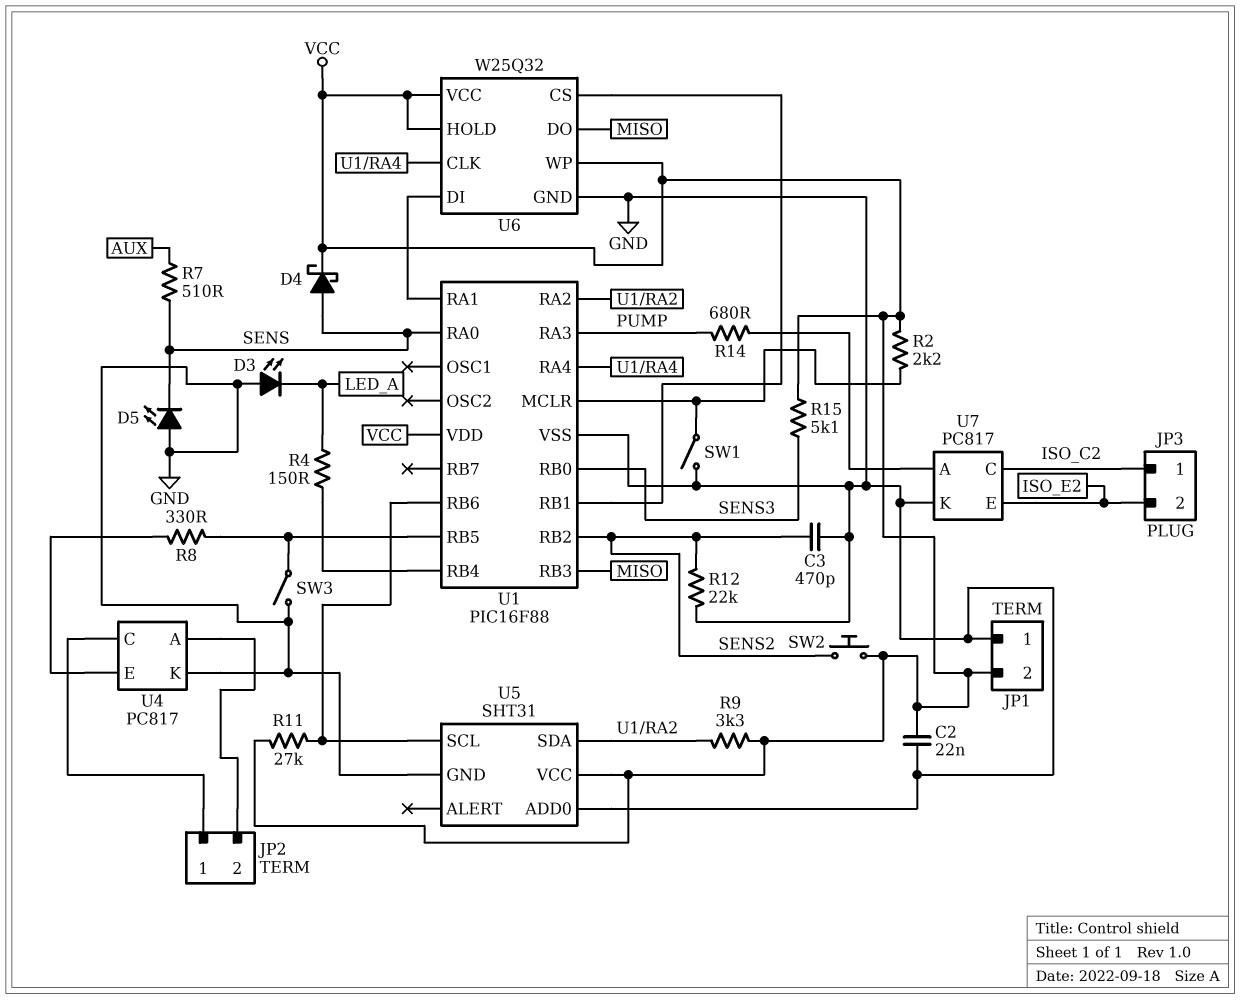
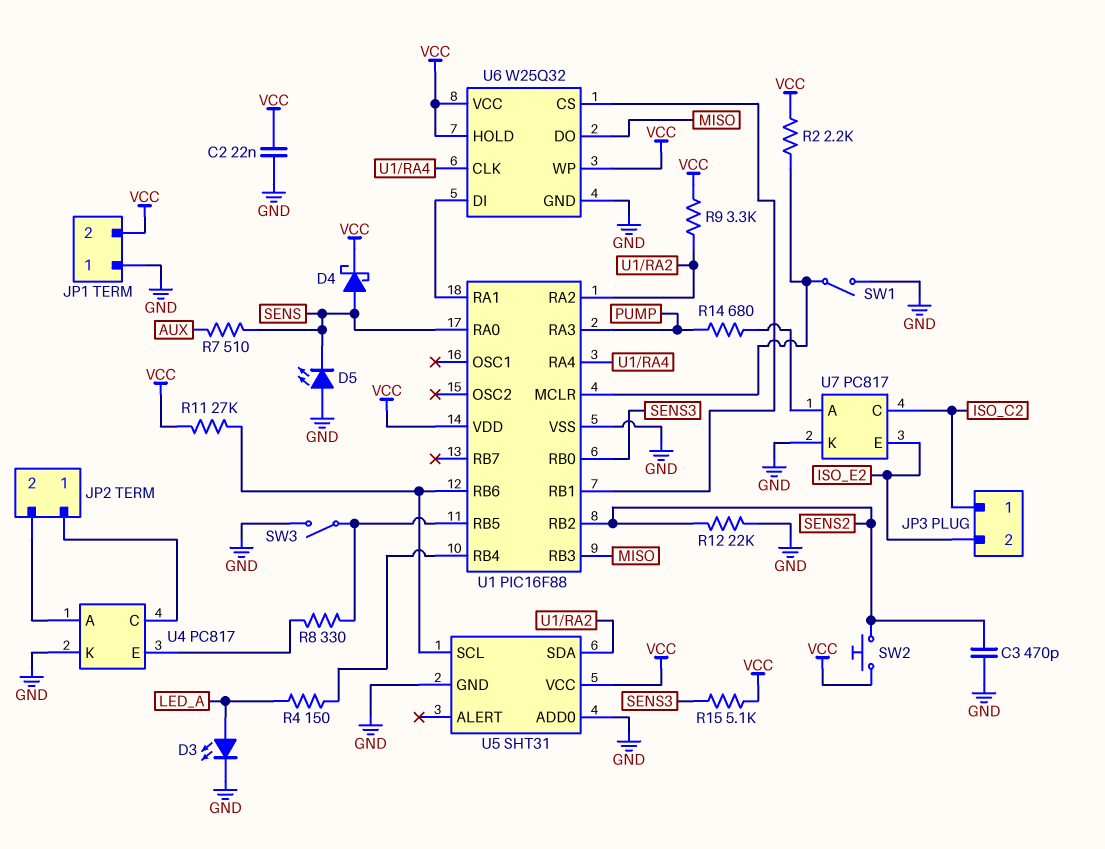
D3: LED (A GND, K LED_A) -> LED (A LED_A, K GND)

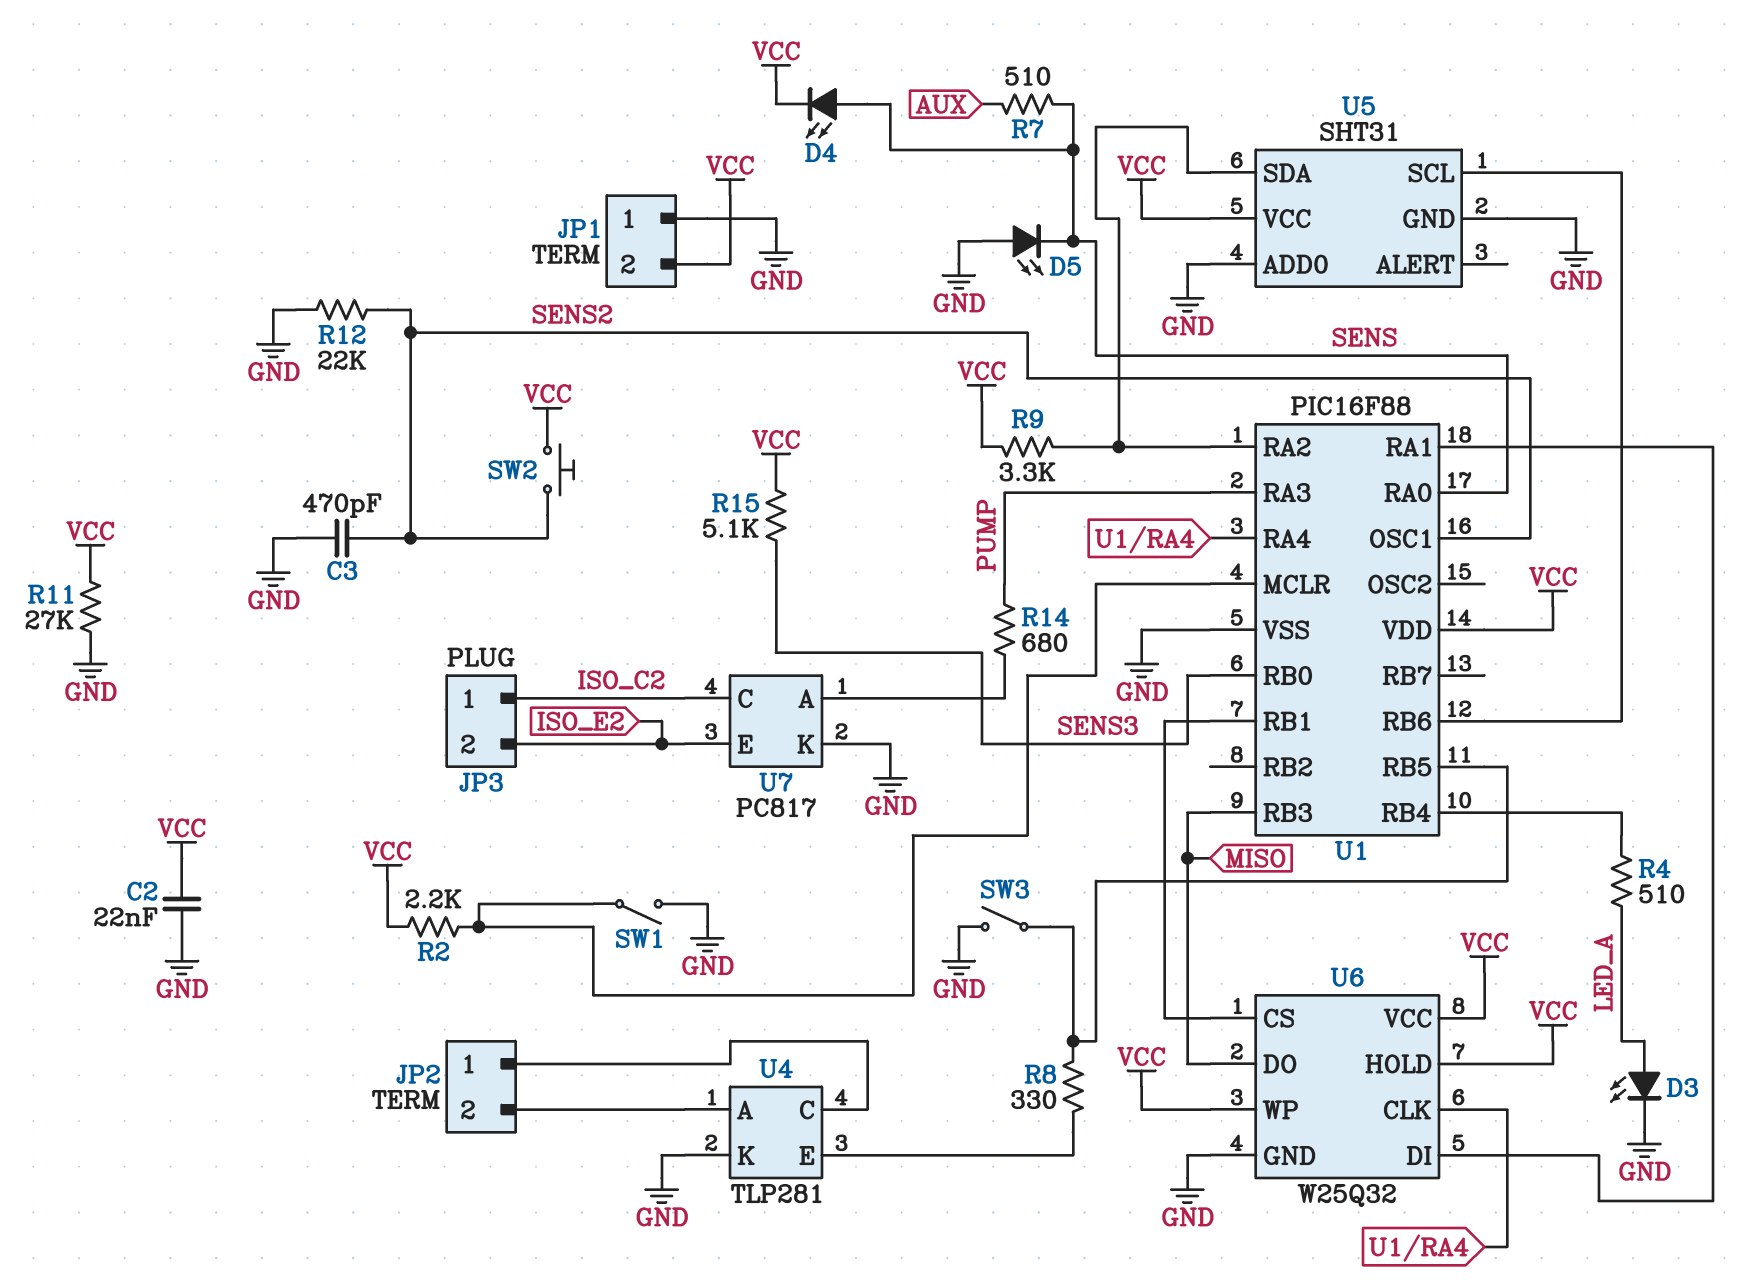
D4: schottky (A SENS, K VCC) -> LED (A SENS, K VCC)
R4: 150 (LED_A, U1/RB4) -> 510 (LED_A, U1/RB4)
R11: 27k (U1/RB6, VCC) -> 27k (GND, VCC)
U1 pin OSC1: none -> SENS2
U1 pin RB2: SENS2 -> none
U4: PC817 -> TLP281

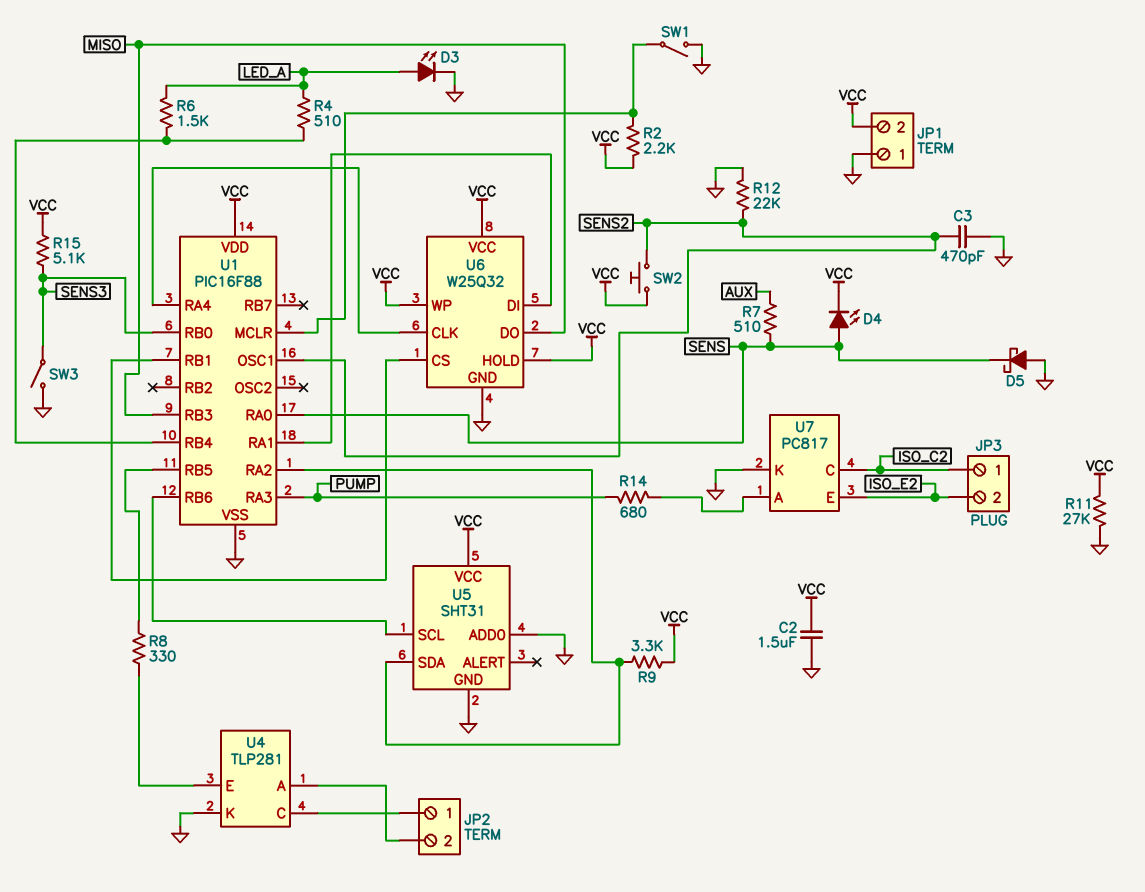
C2: 22nF (GND, VCC) -> 1.5uF (GND, VCC)
D5: LED (A GND, K SENS) -> schottky (A GND, K SENS)
R6: none -> 1.5k (LED_A, U1/RB4)
SW3: switch (GND, U1/RB5) -> switch (GND, SENS3)

